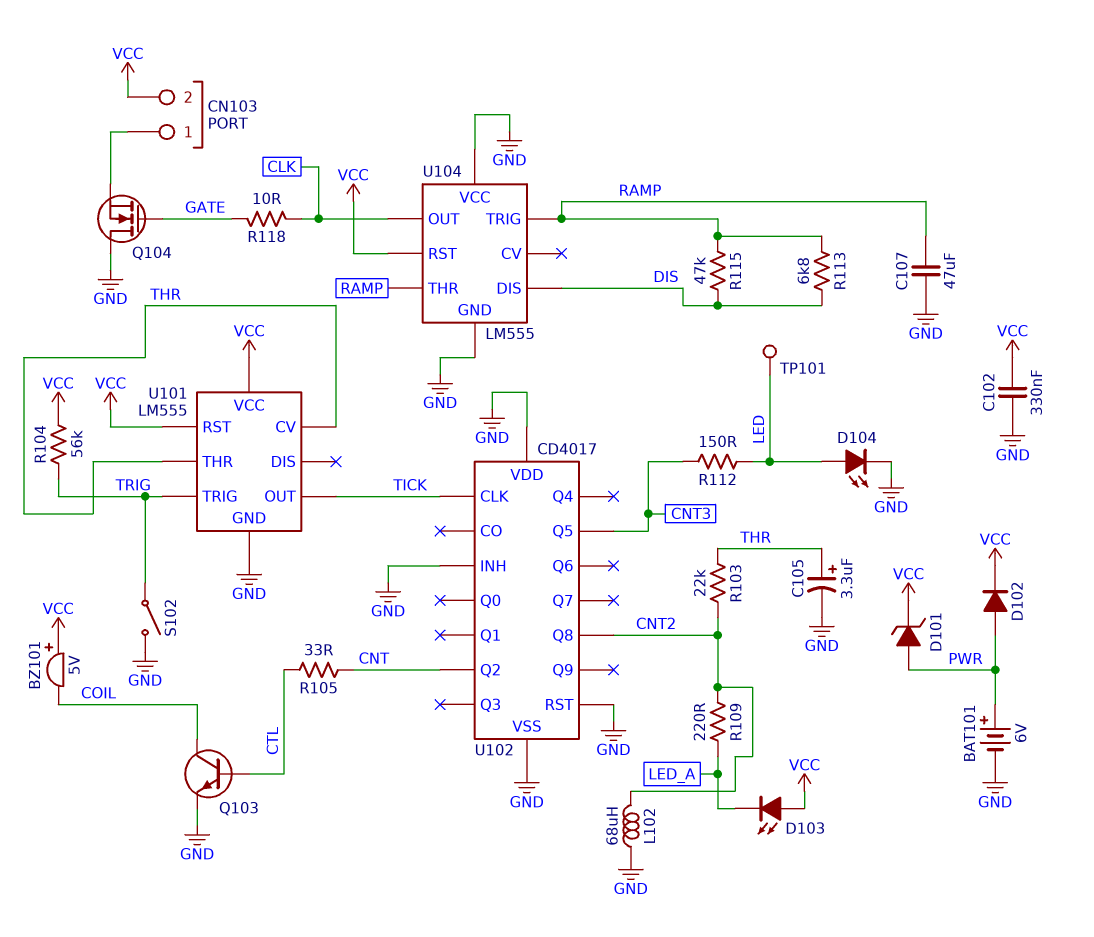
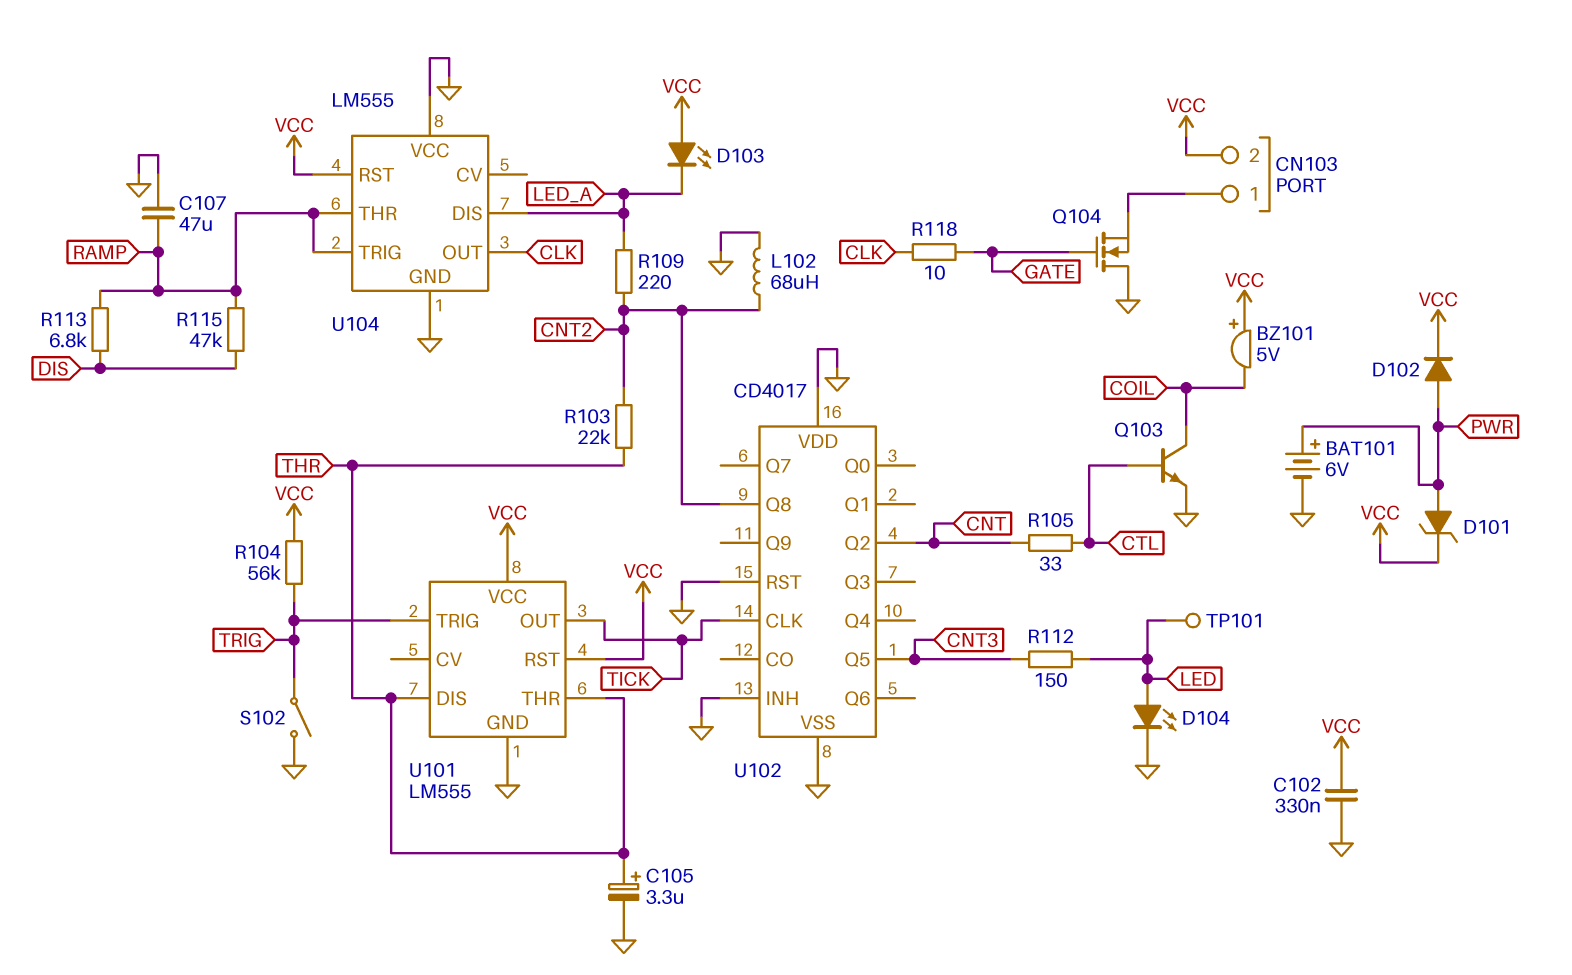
U101 pin CV: THR -> none
U101 pin DIS: none -> THR
U104 pin DIS: DIS -> LED_A

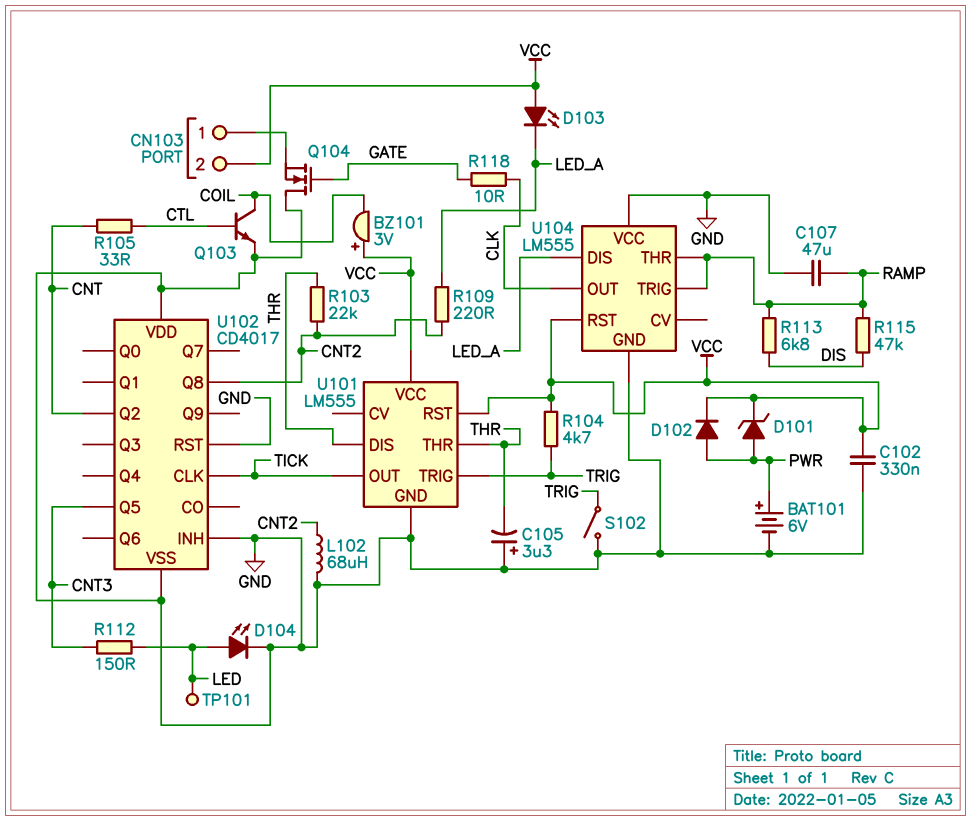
BZ101: buzzer 5V (plus VCC, minus COIL) -> buzzer 3V (plus VCC, minus COIL)
C105: 3.3uF (plus THR, minus GND) -> 3.3uF (plus GND, minus THR)
R104: 56k (TRIG, VCC) -> 4.7k (TRIG, VCC)

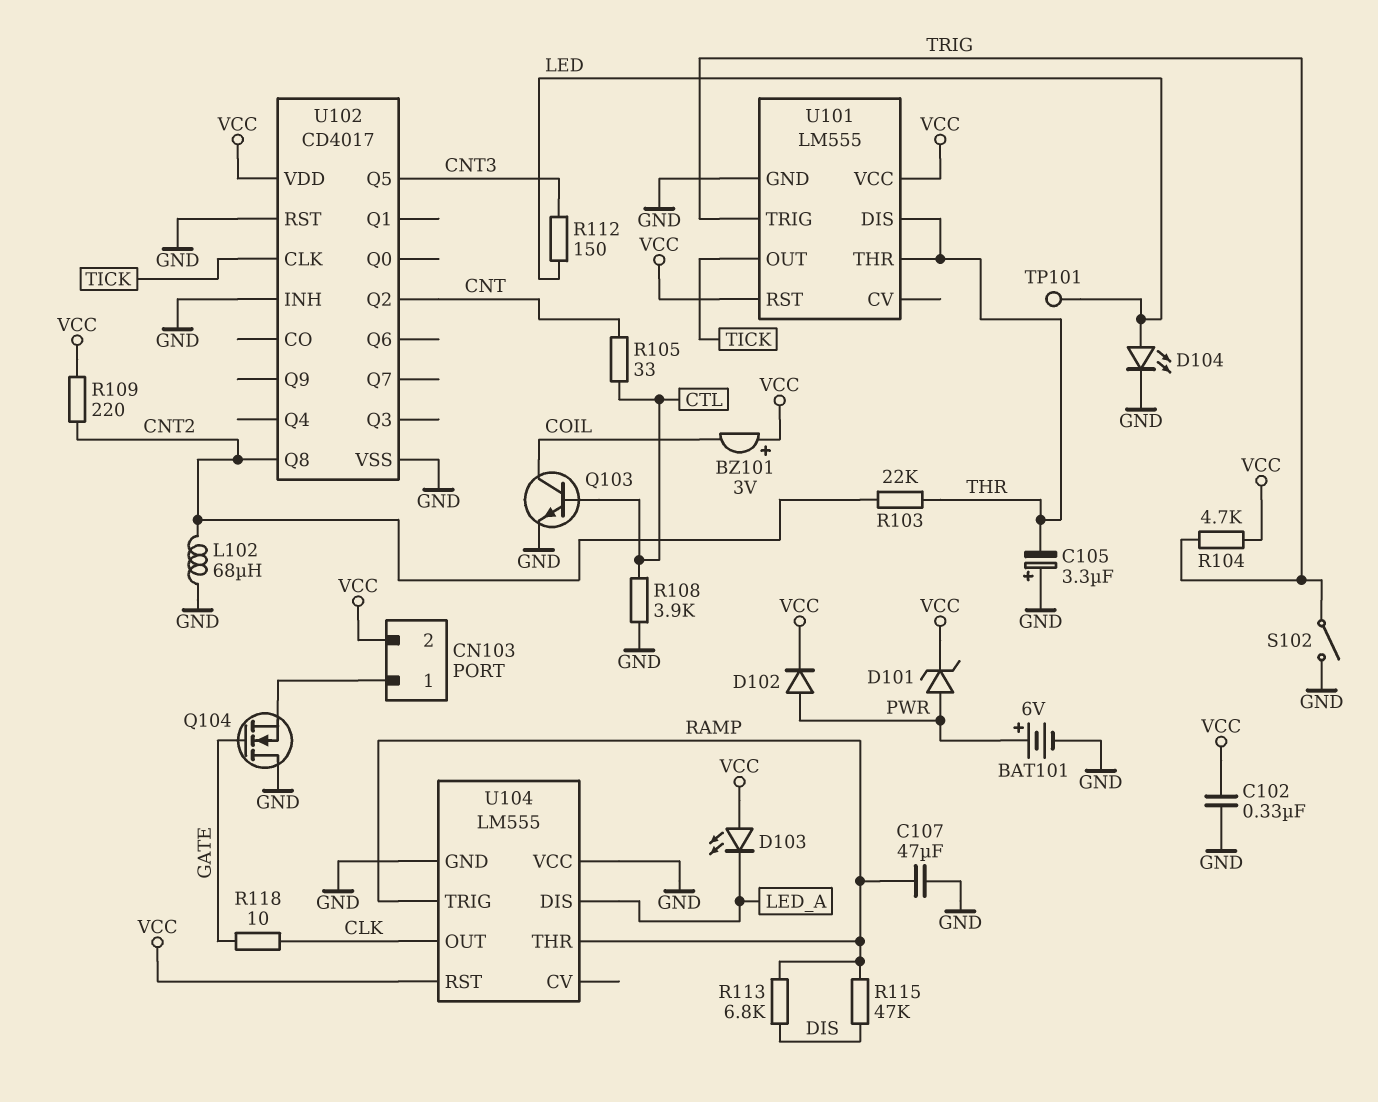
R108: none -> 3.9k (CTL, GND)
R109: 220 (CNT2, LED_A) -> 220 (CNT2, VCC)
U102 pin VDD: GND -> VCC

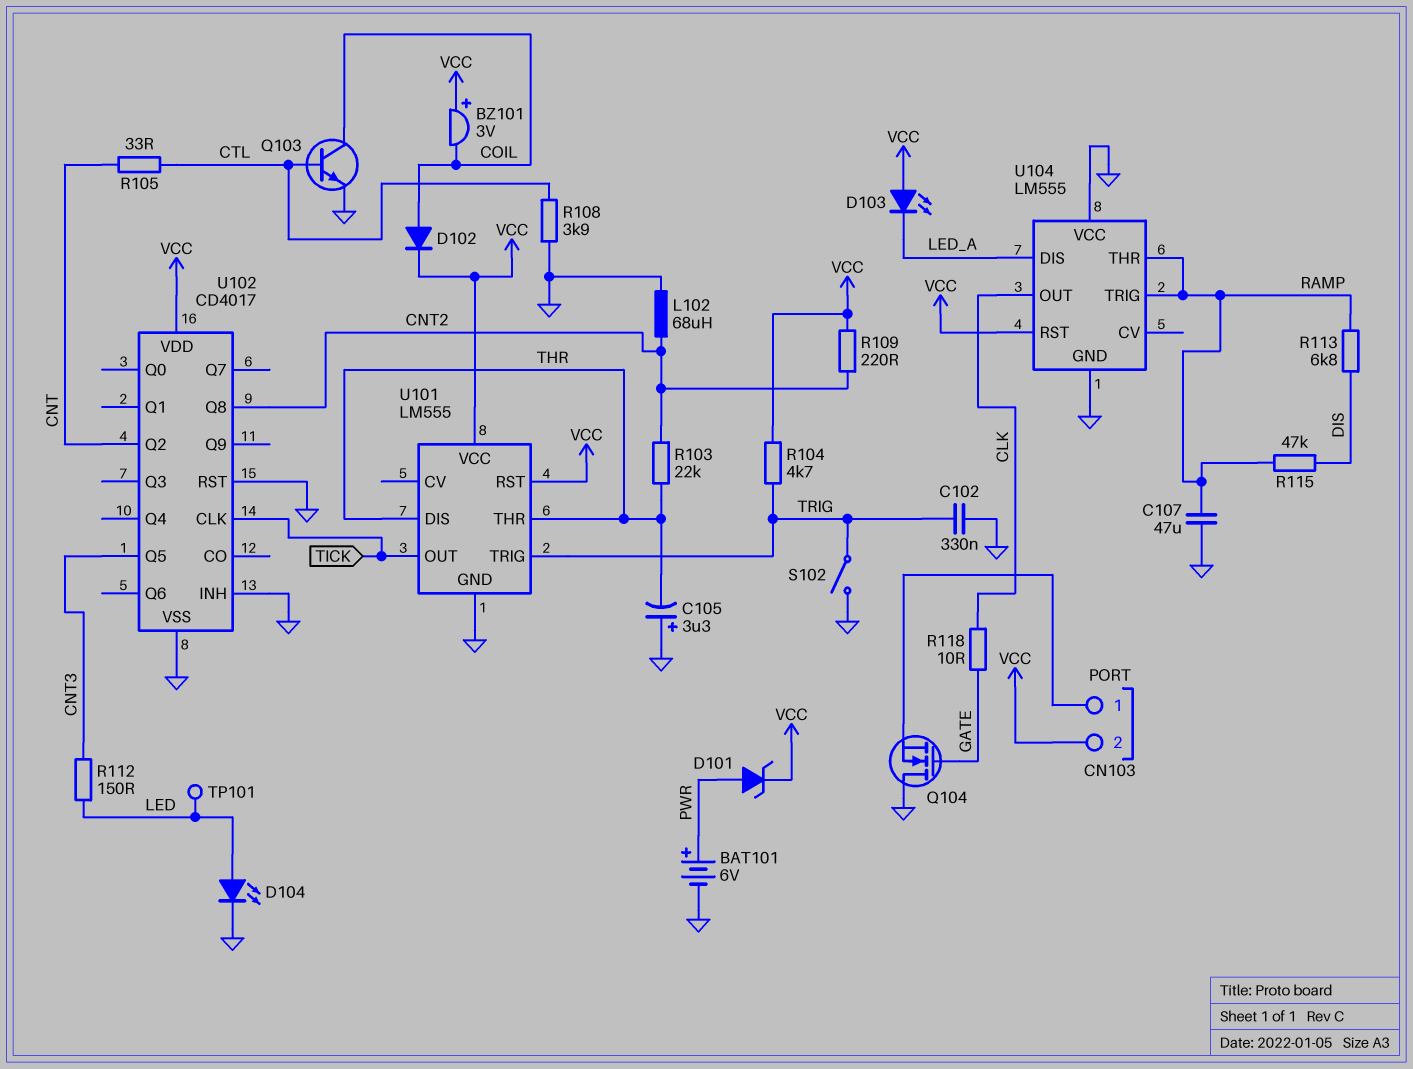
C102: 330nF (GND, VCC) -> 330nF (GND, TRIG)
D102: diode (A PWR, K VCC) -> diode (A COIL, K VCC)

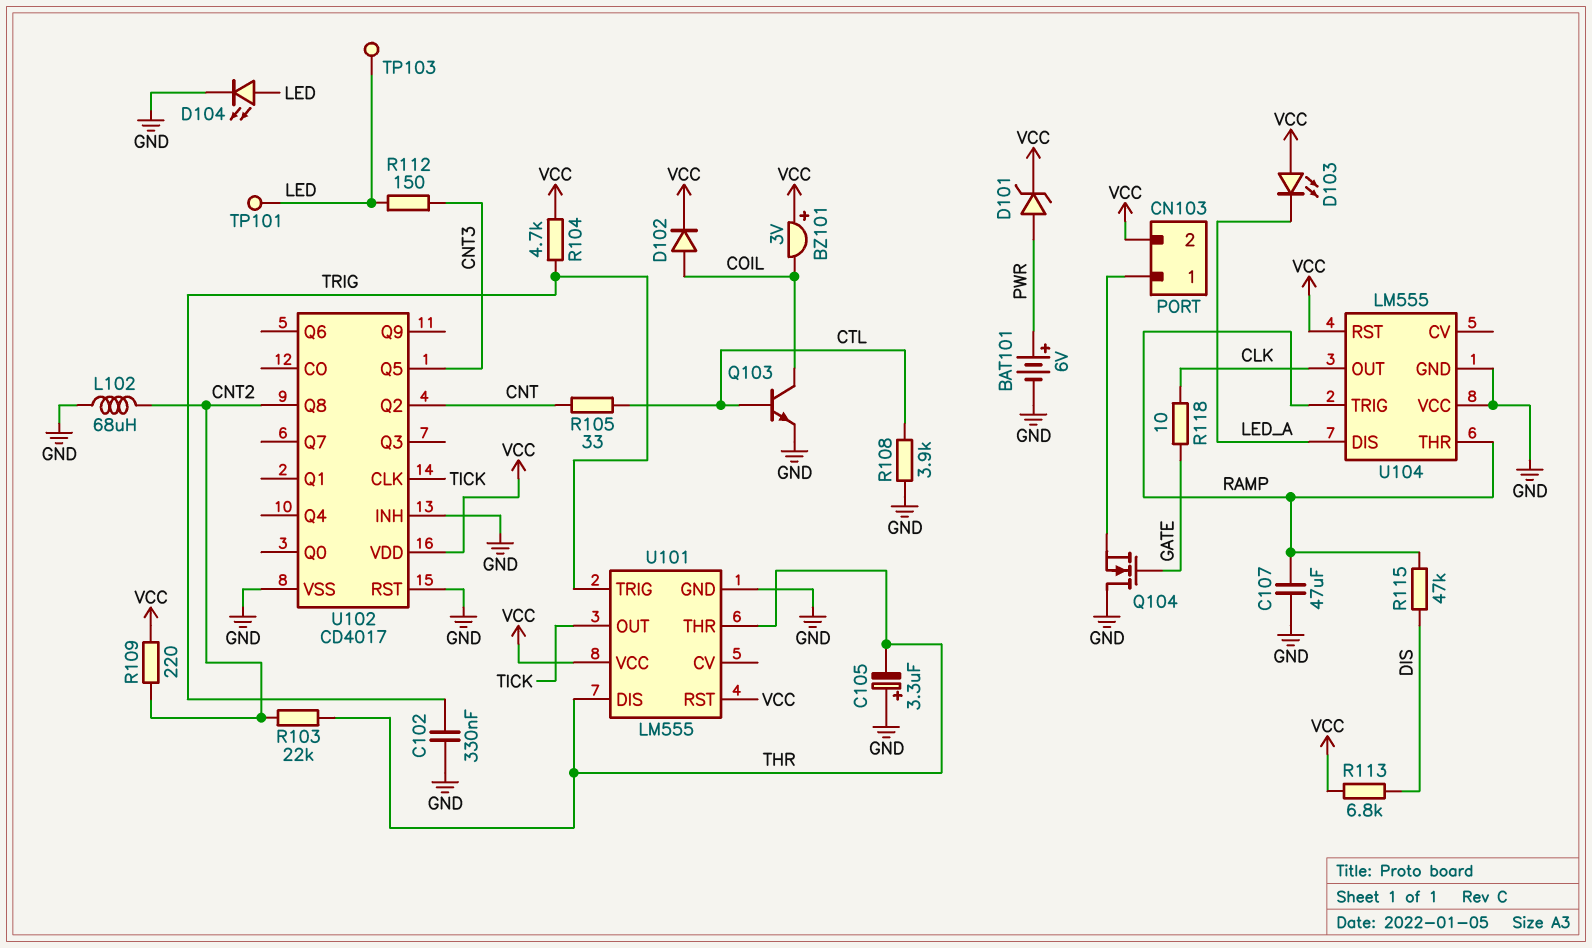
R113: 6.8k (DIS, RAMP) -> 6.8k (DIS, VCC)
S102: switch (GND, TRIG) -> none
TP103: none -> test point (LED)

